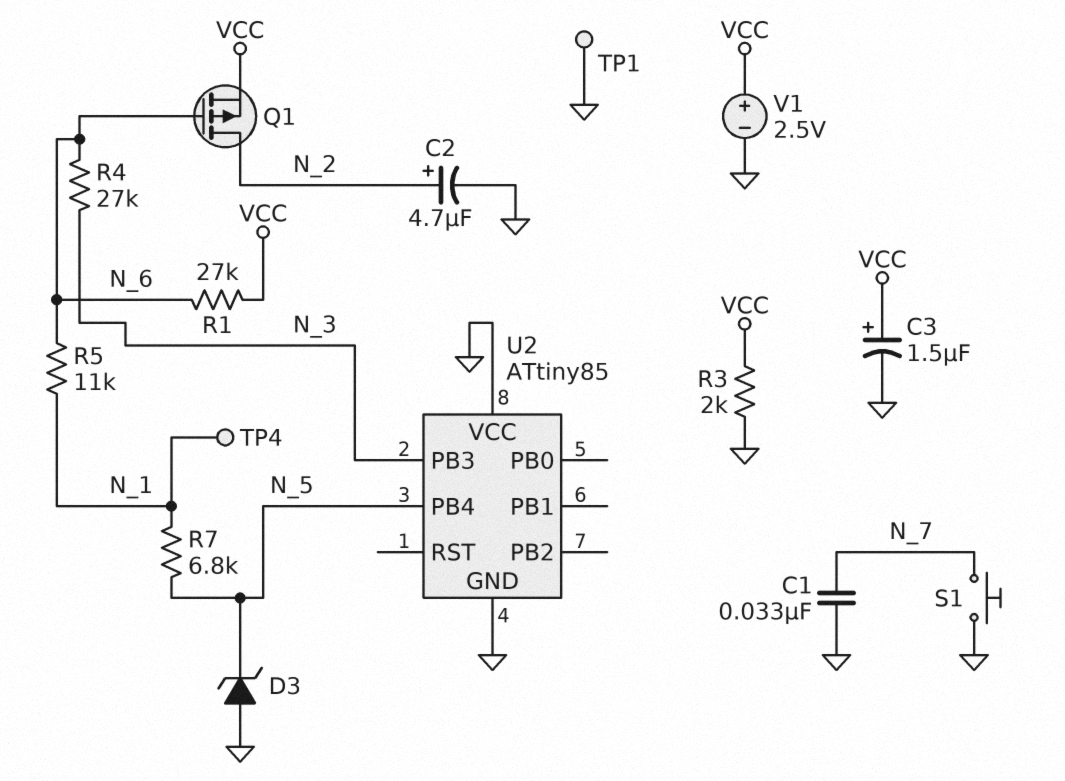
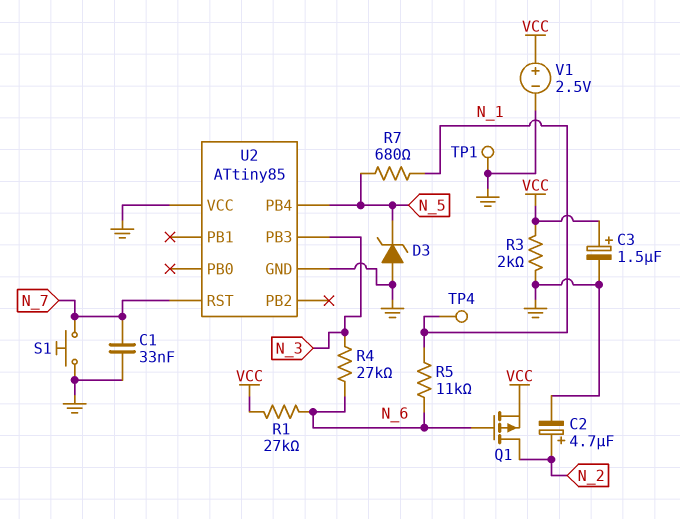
R7: 6.8k (N_1, N_5) -> 680 (N_1, N_5)
U2 pin RST: none -> N_7

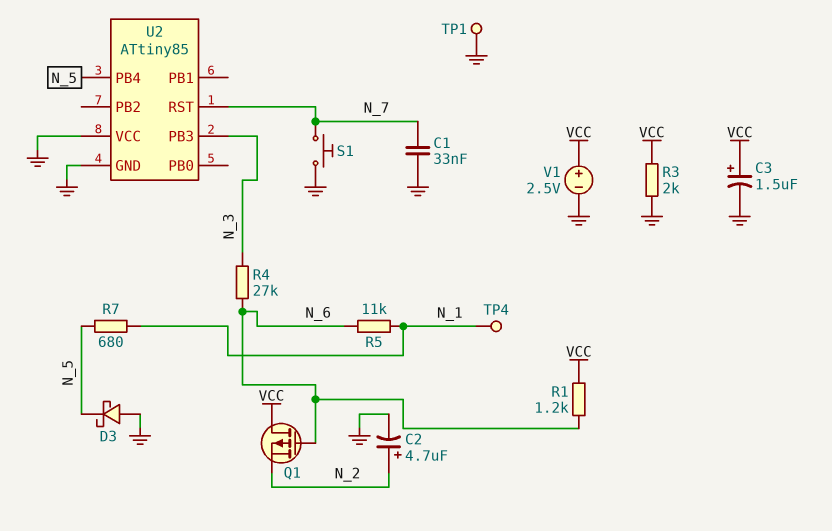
D3: zener (A GND, K N_5) -> schottky (A GND, K N_5)
Q1: PMOS (G N_6, D N_2, S VCC) -> PMOS (G N_6, D VCC, S N_2)
R1: 27k (N_6, VCC) -> 1.2k (N_6, VCC)

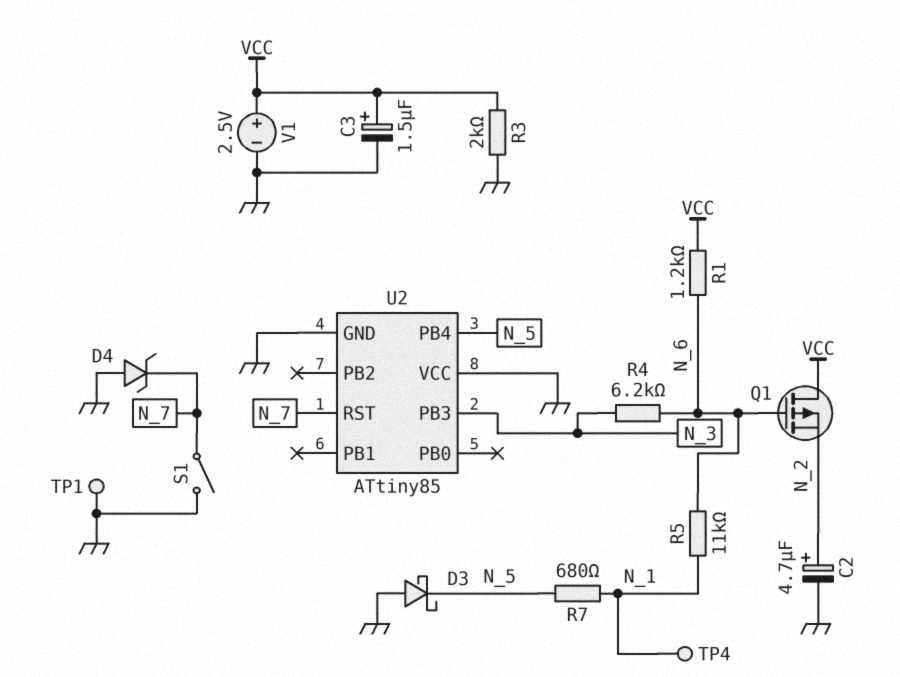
C1: 33nF (GND, N_7) -> none
D4: none -> zener (A GND, K N_7)
R4: 27k (N_3, N_6) -> 6.2k (N_3, N_6)
S1: button (GND, N_7) -> switch (GND, N_7)

